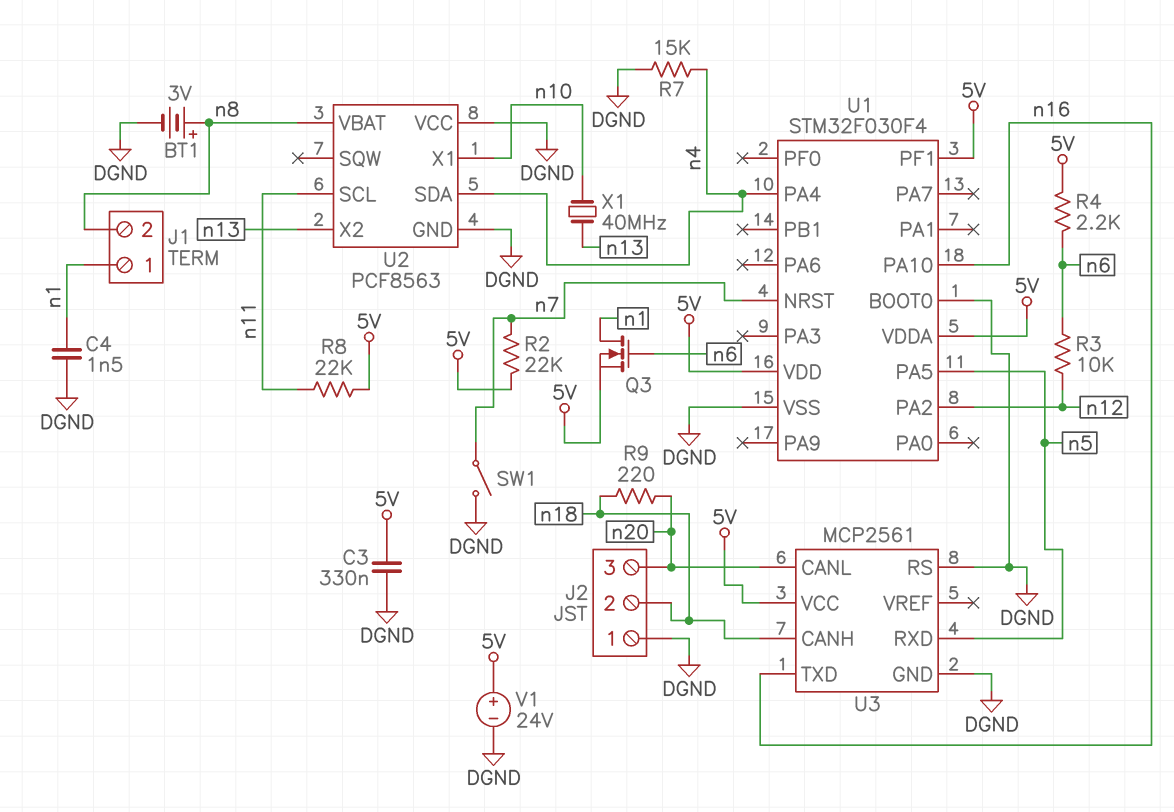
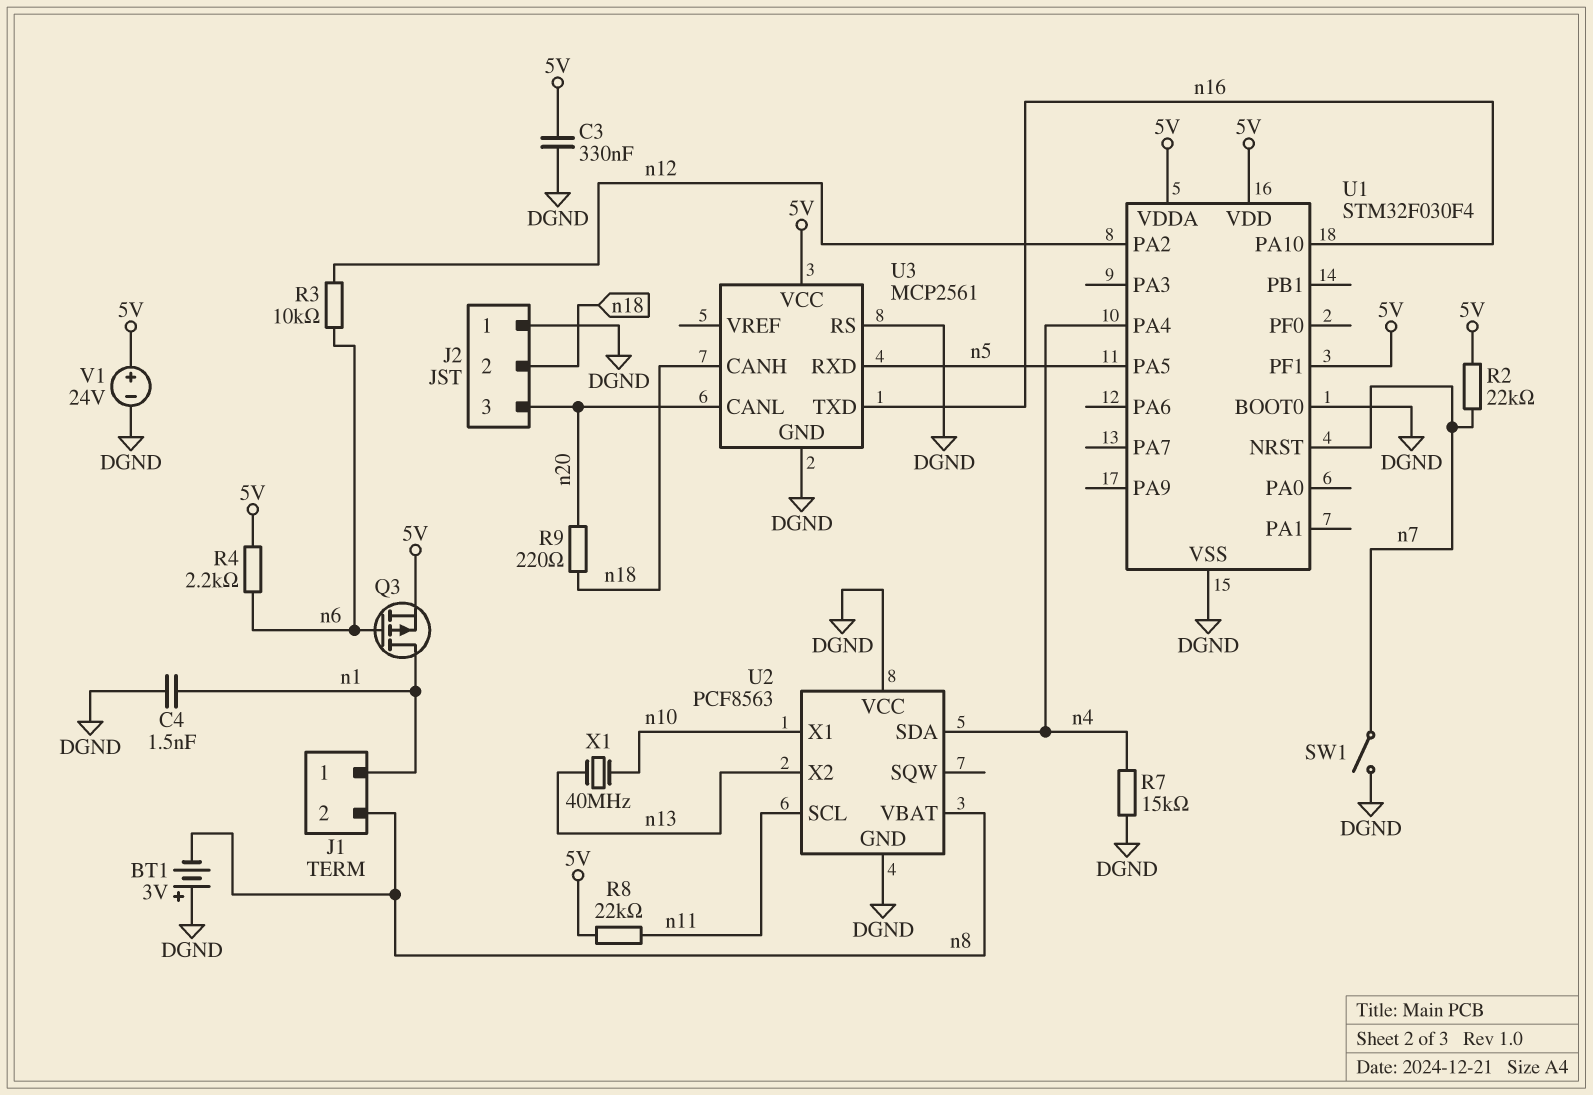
BT1: 3V (plus n8, minus DGND) -> 3V (plus DGND, minus n8)
Q3: NMOS (G n6, D n1, S 5V) -> PMOS (G n6, D n1, S 5V)

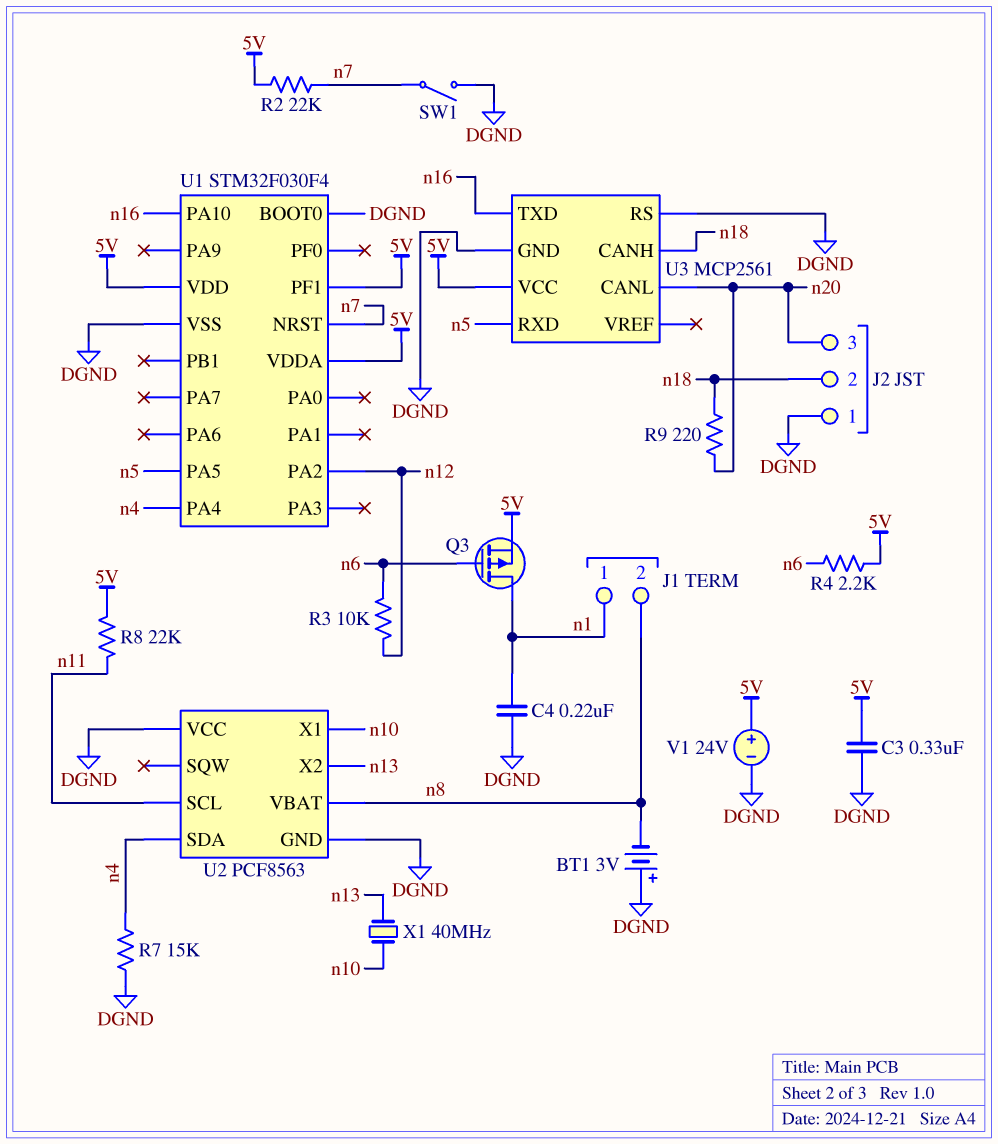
C4: 1.5nF (DGND, n1) -> 220nF (DGND, n1)

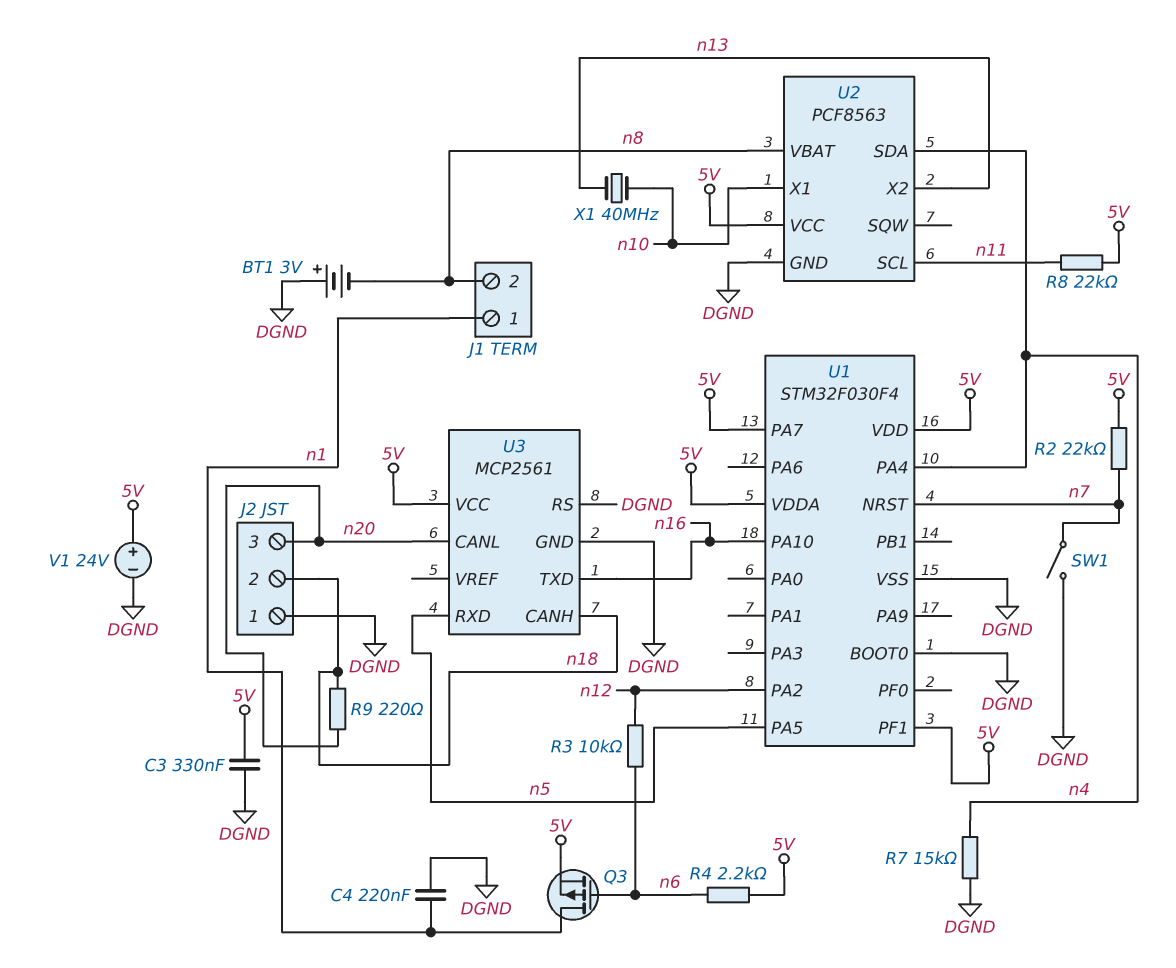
U1 pin PA7: none -> 5V
U2 pin VCC: DGND -> 5V

